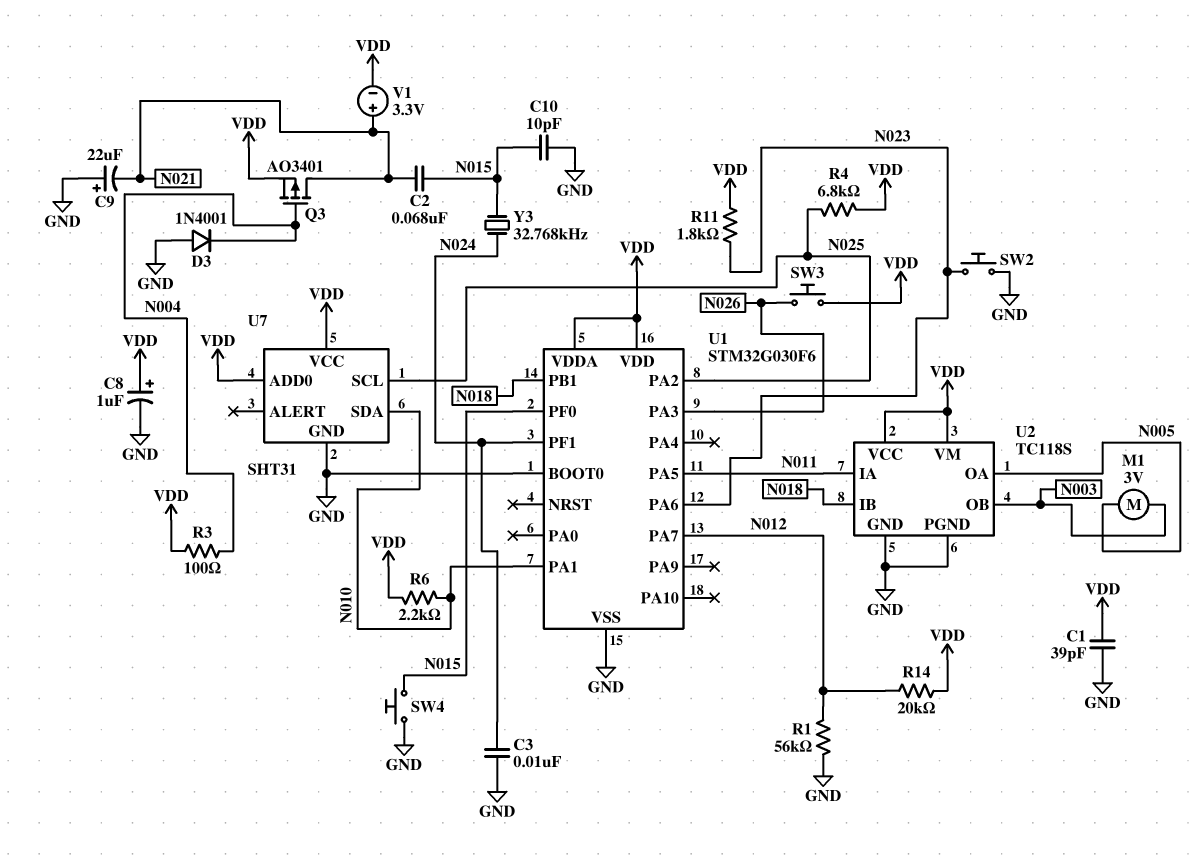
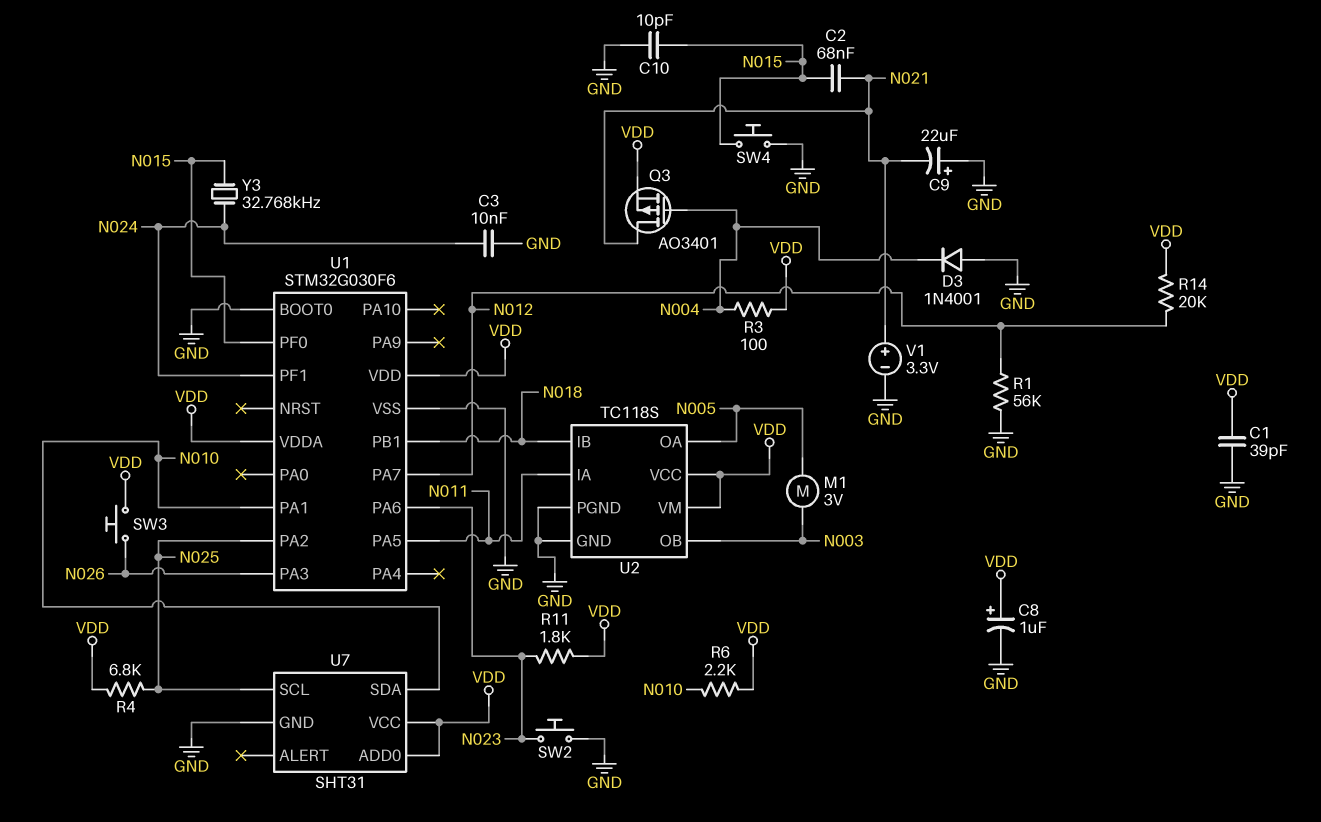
V1: 3.3V (plus N021, minus VDD) -> 3.3V (plus N021, minus GND)

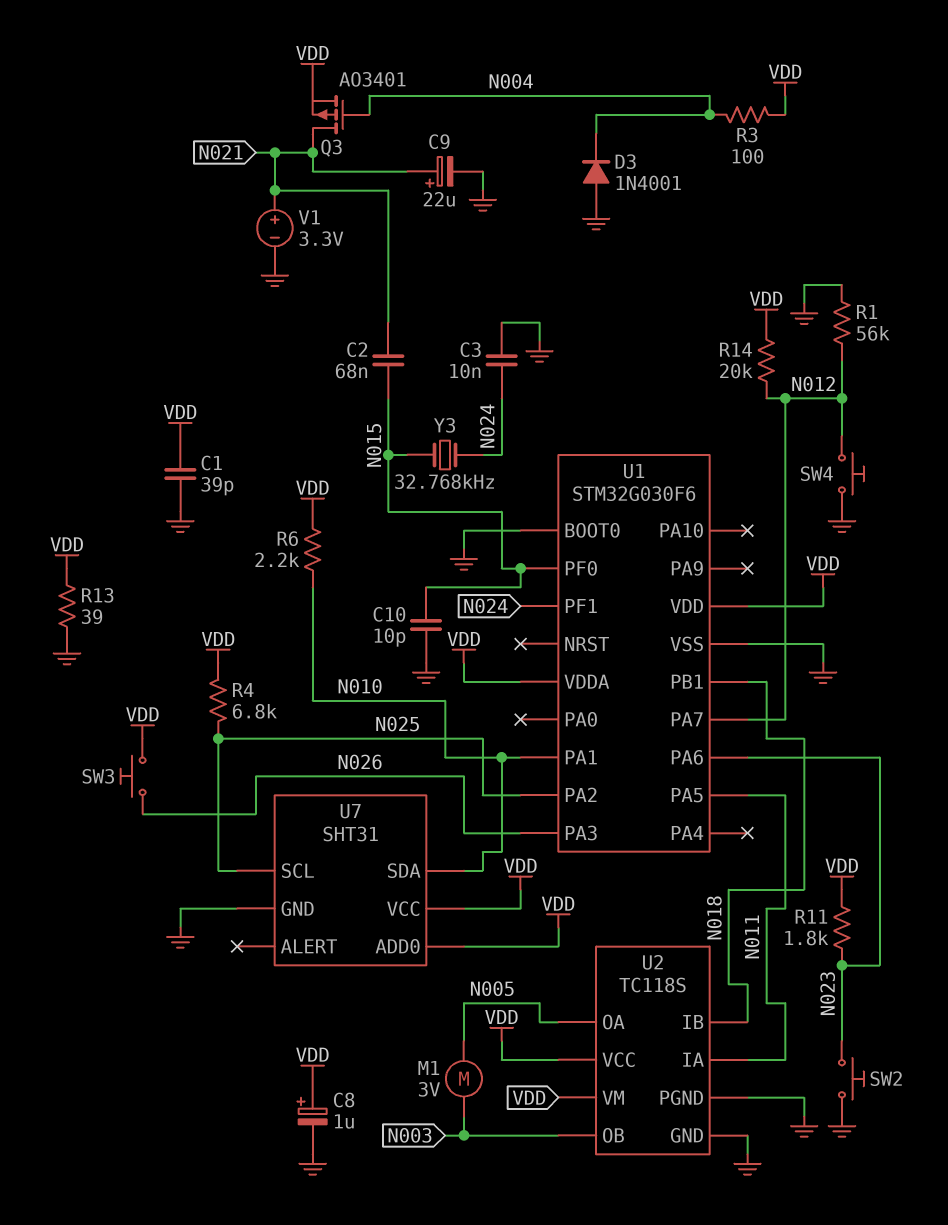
C9: 22uF (plus GND, minus N021) -> 22uF (plus N021, minus GND)
R13: none -> 39 (GND, VDD)
SW4: button (GND, N015) -> button (GND, N012)

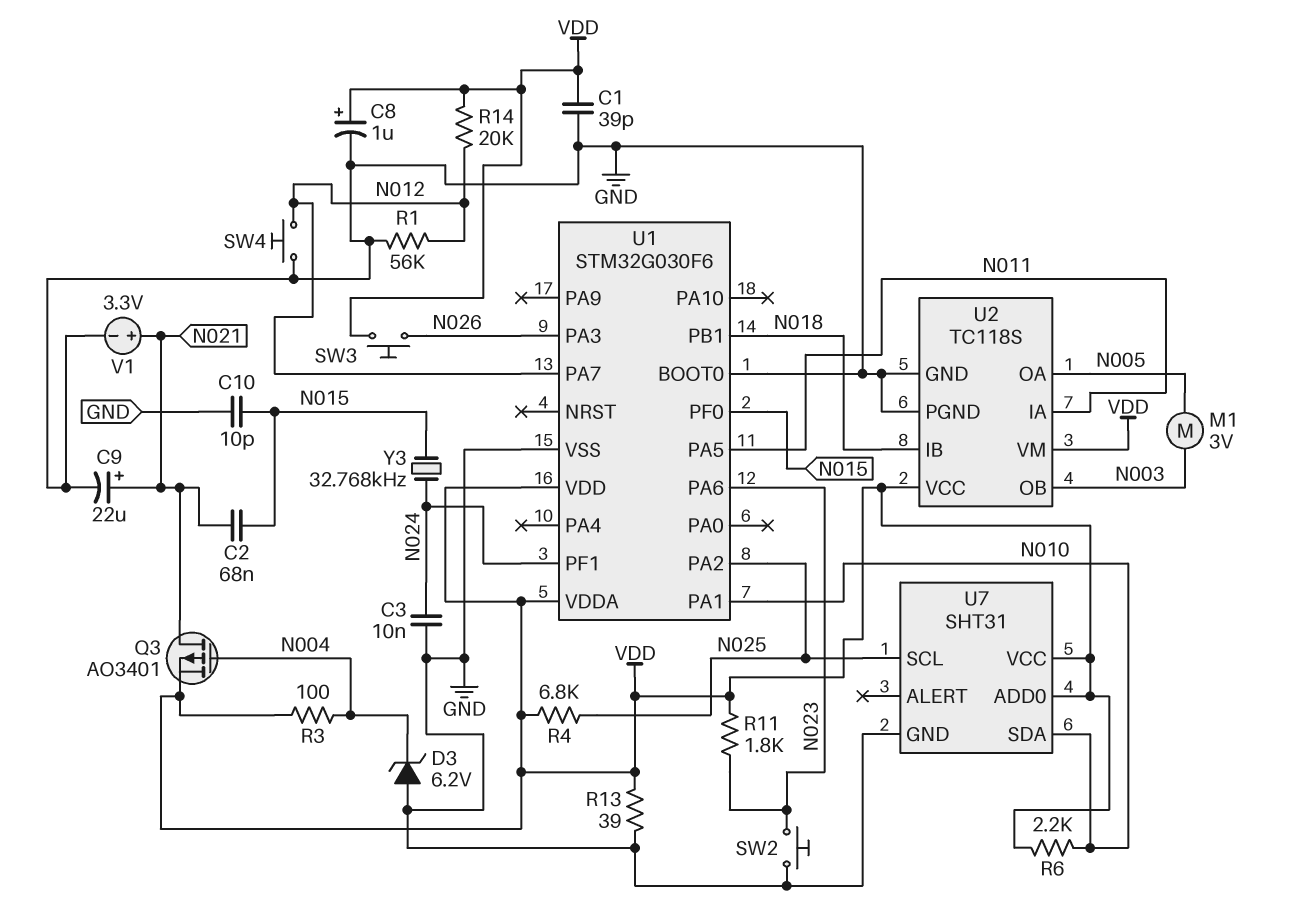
D3: diode 1N4001 (A GND, K N004) -> zener 6.2V (A GND, K N004)

